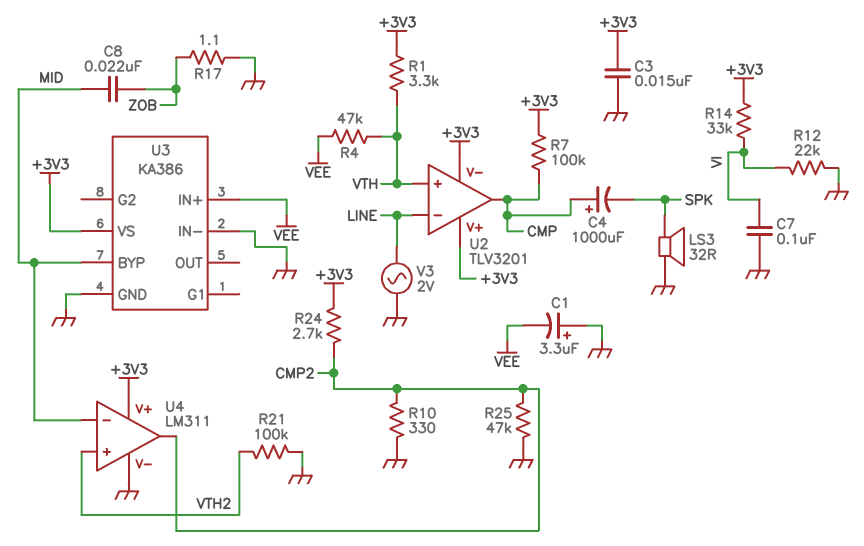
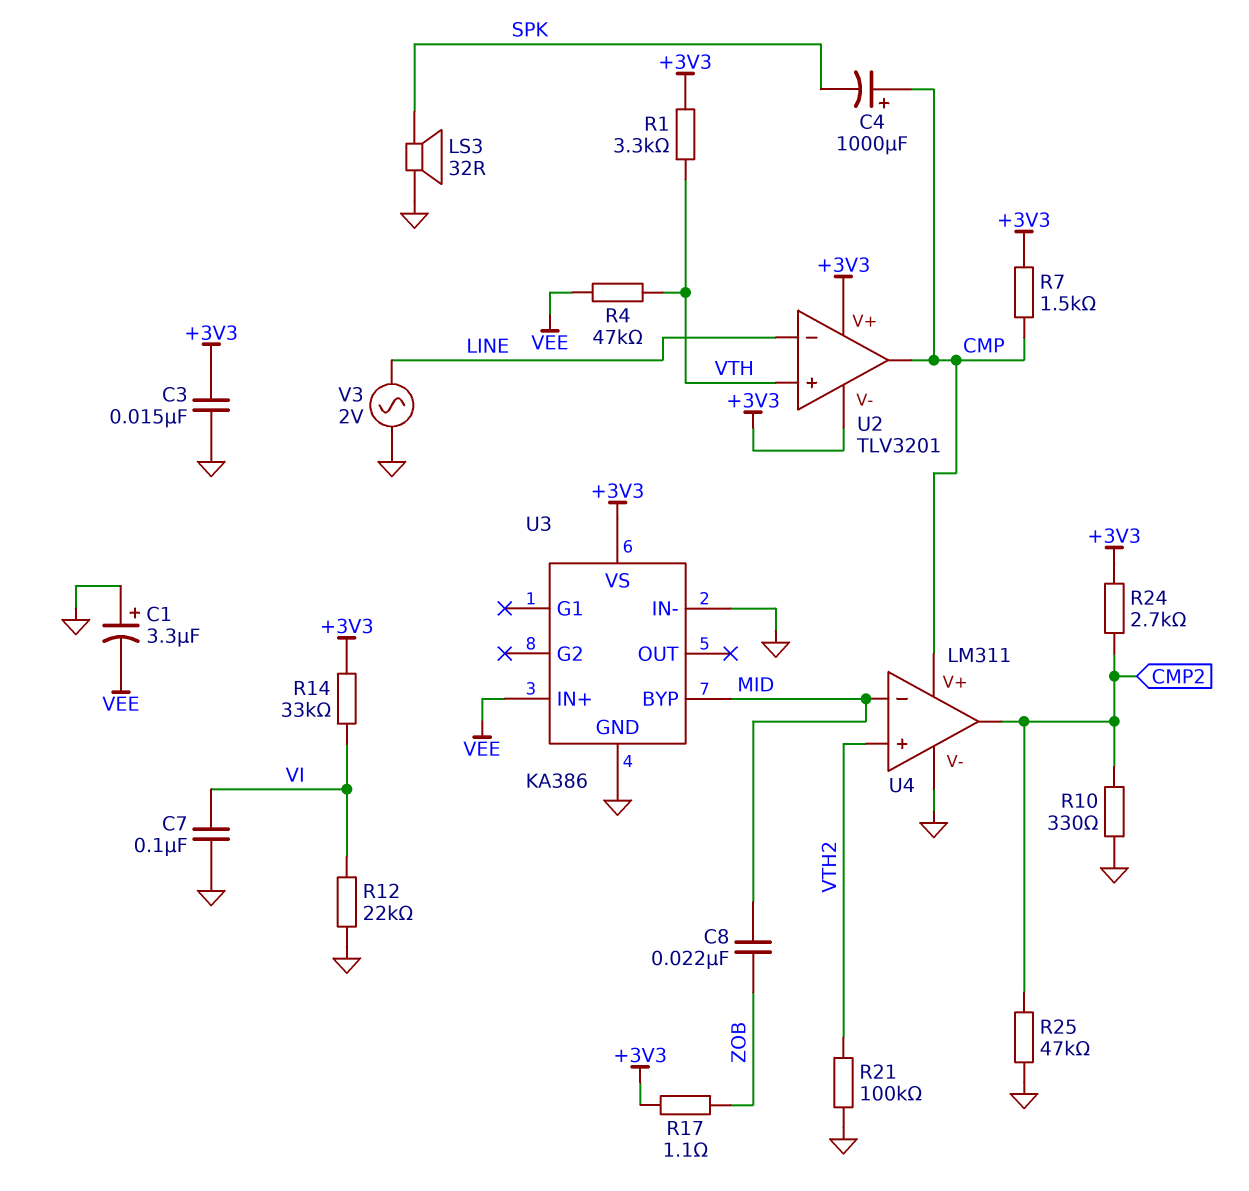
R7: 100k (+3V3, CMP) -> 1.5k (+3V3, CMP)
R17: 1.1 (GND, ZOB) -> 1.1 (+3V3, ZOB)
U4 pin V+: +3V3 -> CMP

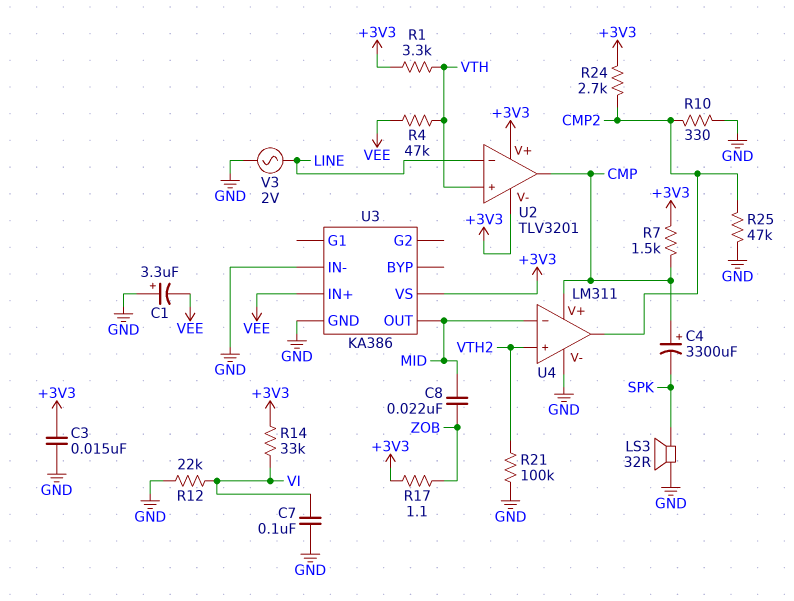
C4: 1000uF (plus CMP, minus SPK) -> 3300uF (plus CMP, minus SPK)
U3 pin BYP: MID -> none
U3 pin OUT: none -> MID

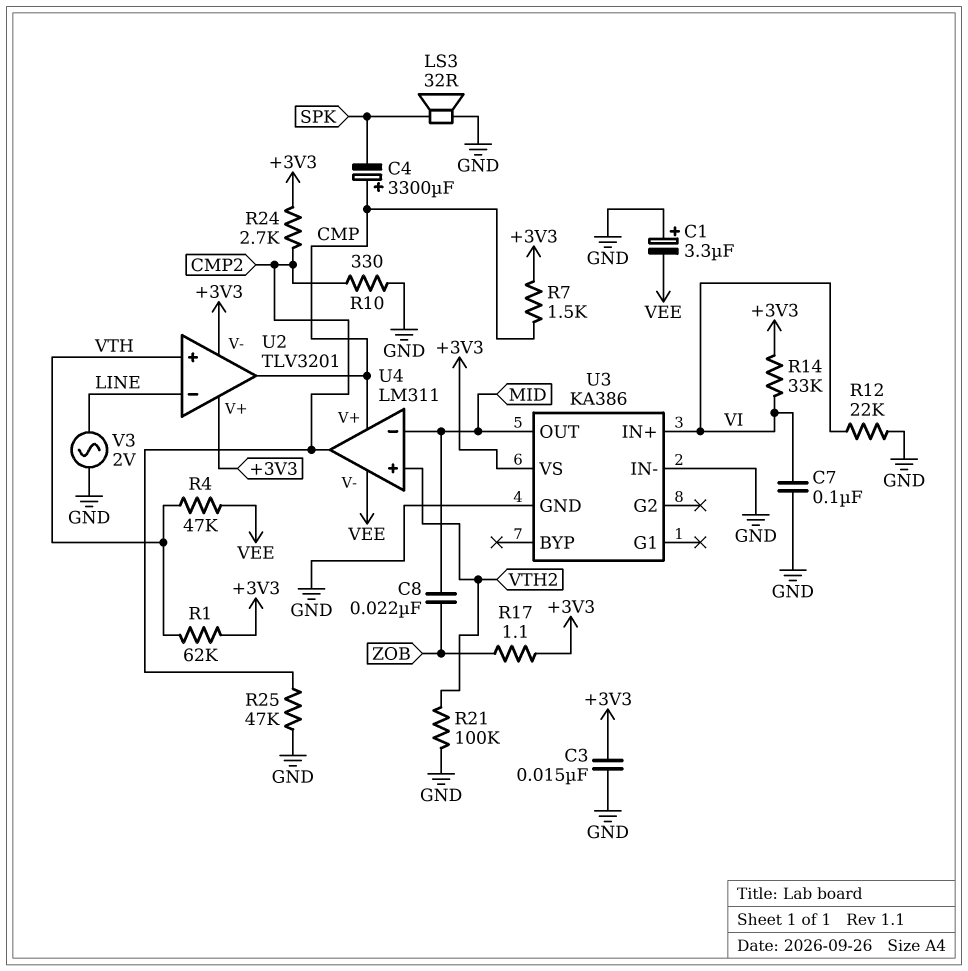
R1: 3.3k (+3V3, VTH) -> 62k (+3V3, VTH)
U3 pin IN+: VEE -> VI
U4 pin V-: GND -> VEE

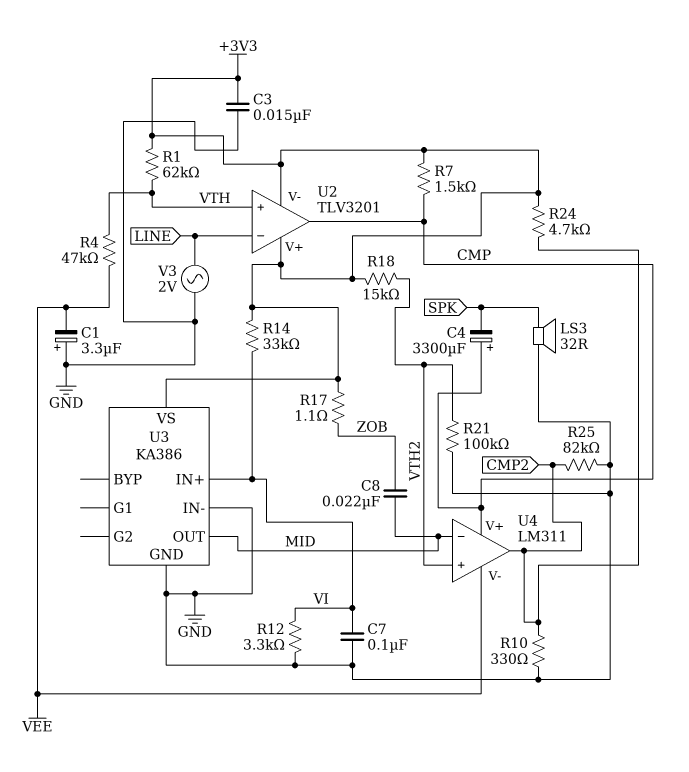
R12: 22k (GND, VI) -> 3.3k (GND, VI)
R18: none -> 15k (+3V3, VTH2)
R24: 2.7k (+3V3, CMP2) -> 4.7k (+3V3, CMP2)
R25: 47k (CMP2, GND) -> 82k (CMP2, GND)

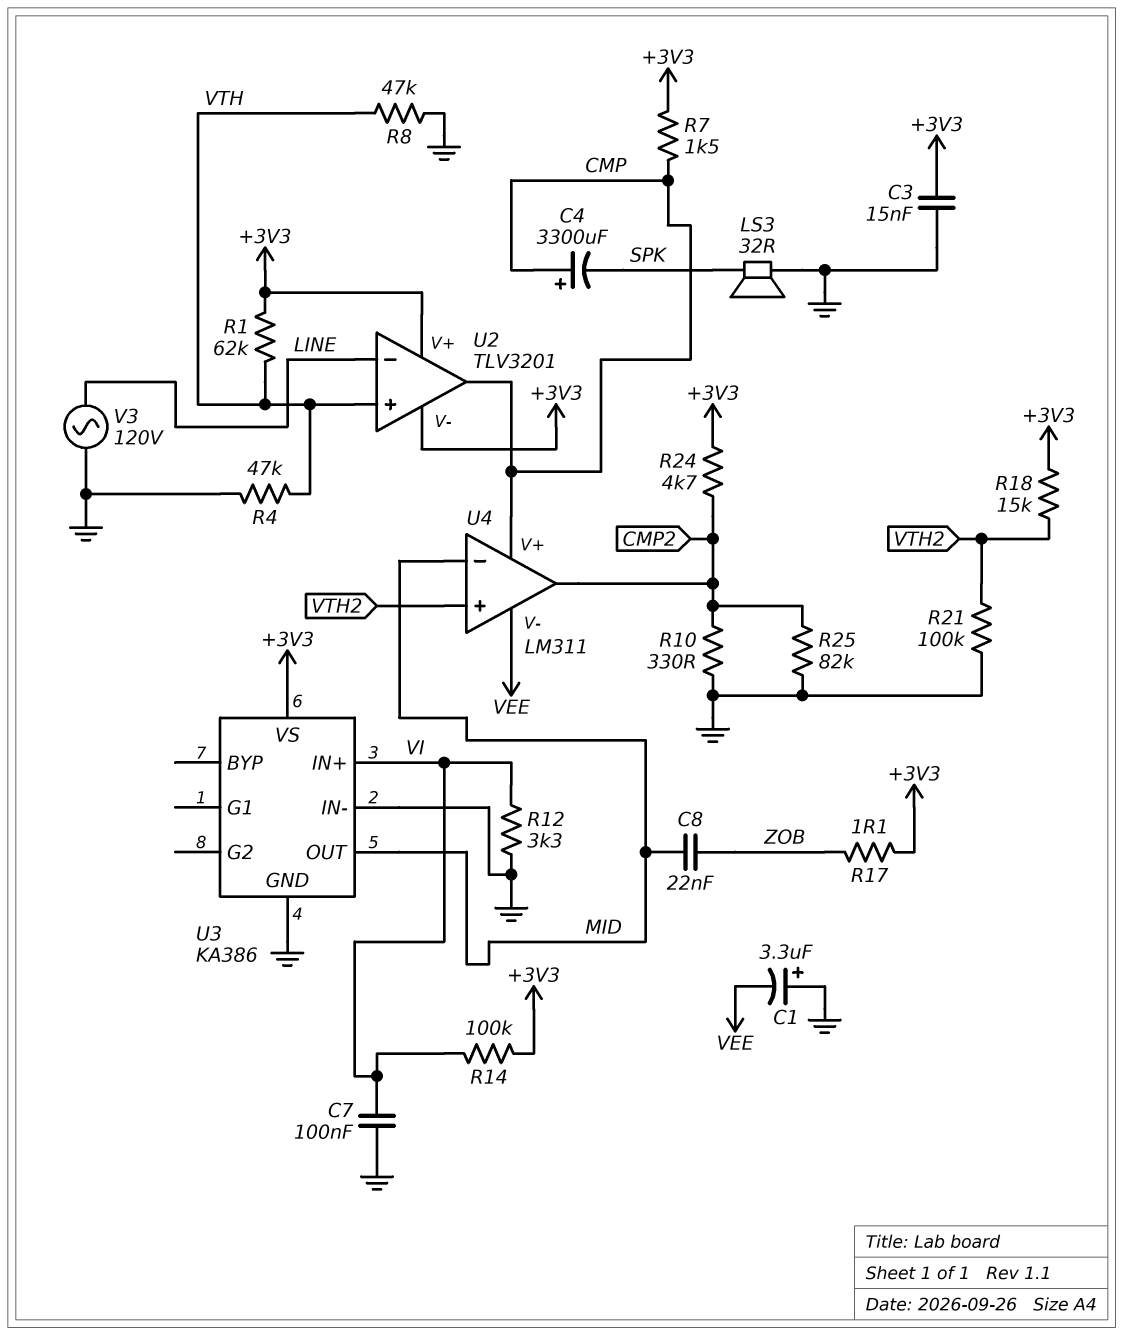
R4: 47k (VEE, VTH) -> 47k (GND, VTH)
R8: none -> 47k (GND, VTH)
R14: 33k (+3V3, VI) -> 100k (+3V3, VI)
V3: AC 2V (GND, LINE) -> AC 120V (GND, LINE)

